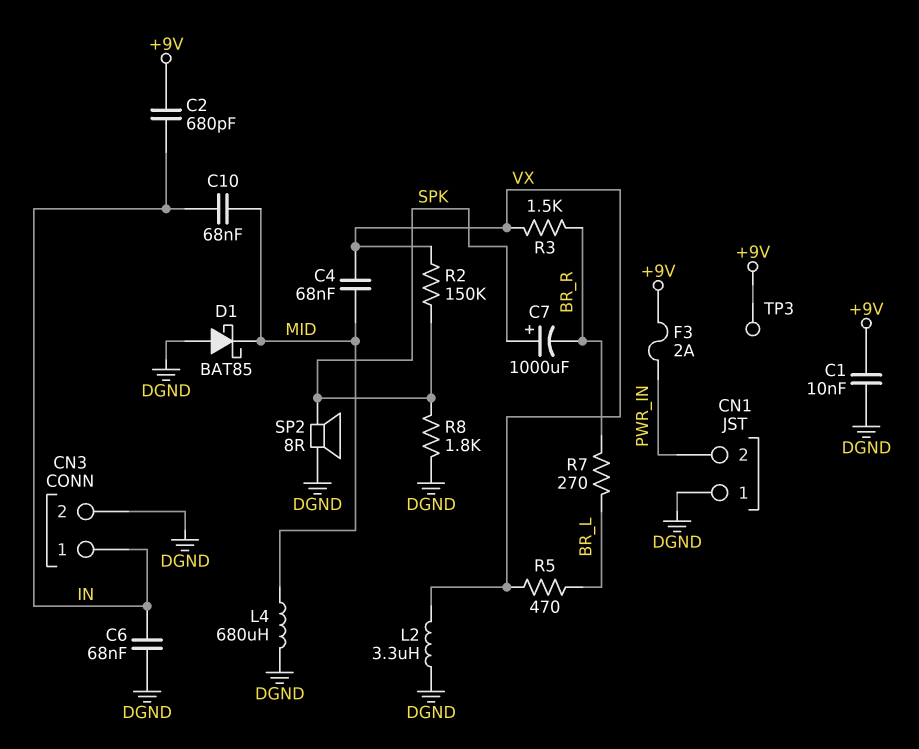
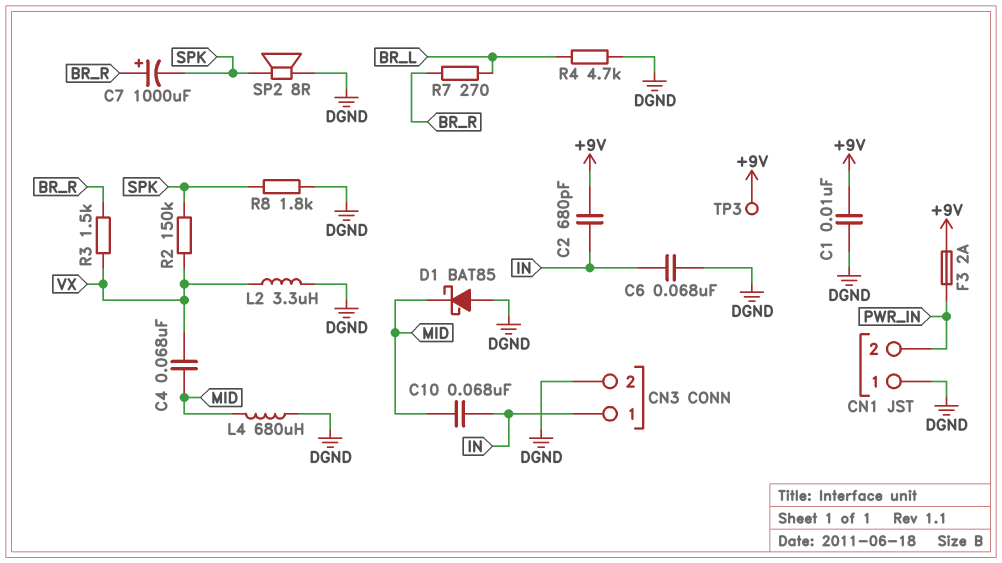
C7: 1000uF (plus SPK, minus BR_R) -> 1000uF (plus BR_R, minus SPK)
R4: none -> 4.7k (BR_L, DGND)
R5: 470 (BR_L, VX) -> none

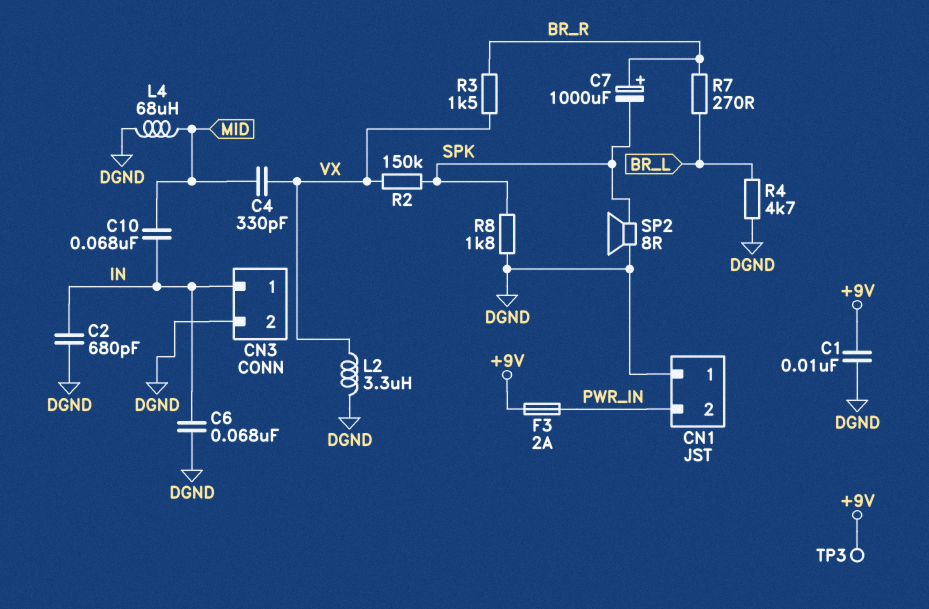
C2: 680pF (+9V, IN) -> 680pF (DGND, IN)
C4: 68nF (MID, VX) -> 330pF (MID, VX)
D1: schottky BAT85 (A DGND, K MID) -> none
L4: 680uH (DGND, MID) -> 68uH (DGND, MID)

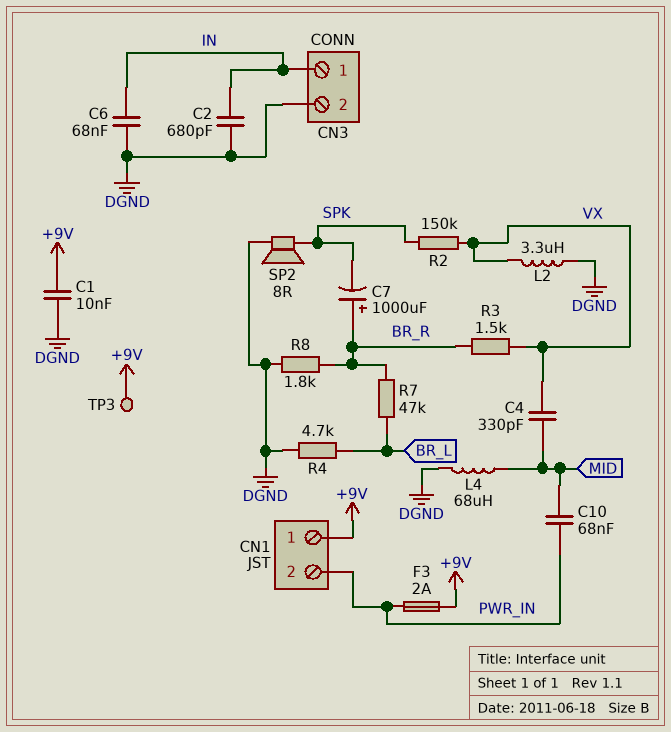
C10: 68nF (IN, MID) -> 68nF (MID, PWR_IN)
CN1 pin 1: DGND -> +9V
R7: 270 (BR_L, BR_R) -> 47k (BR_L, BR_R)
R8: 1.8k (DGND, SPK) -> 1.8k (BR_R, DGND)

